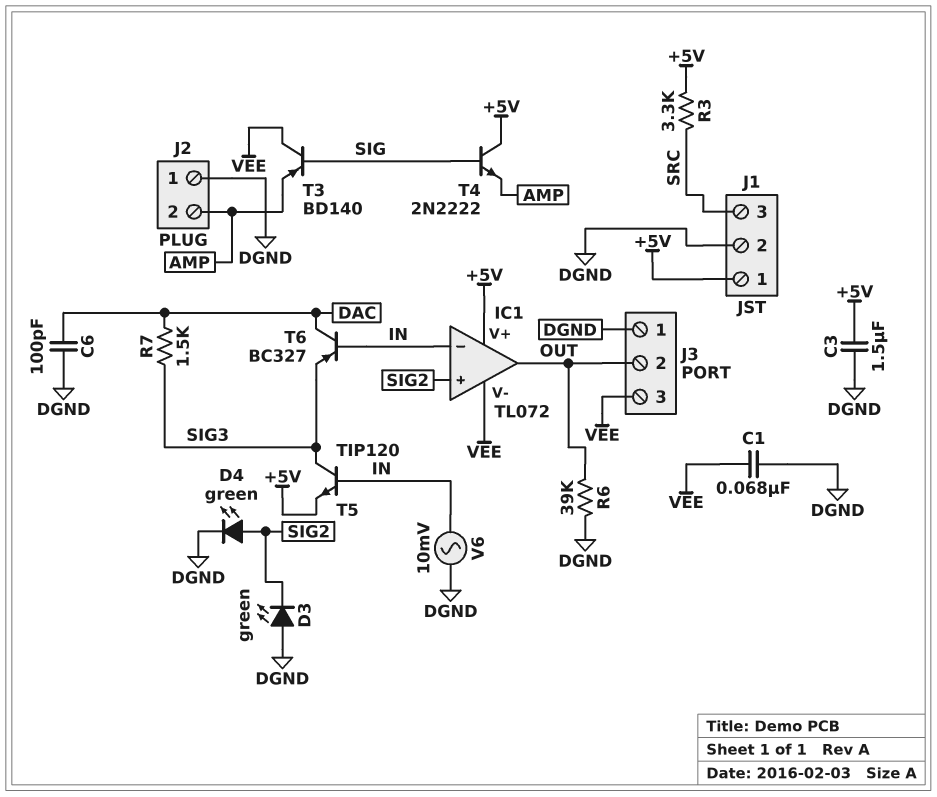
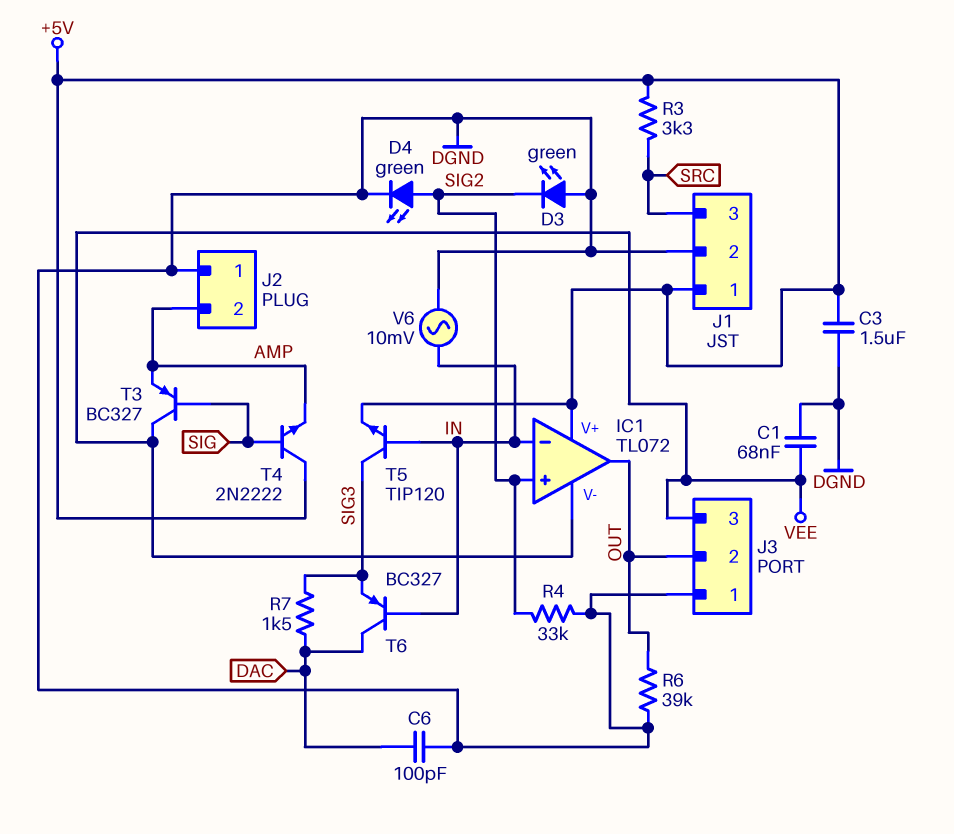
R4: none -> 33k (DGND, SIG2)
T3: PNP BD140 (B SIG, C VEE, E AMP) -> PNP BC327 (B SIG, C VEE, E AMP)

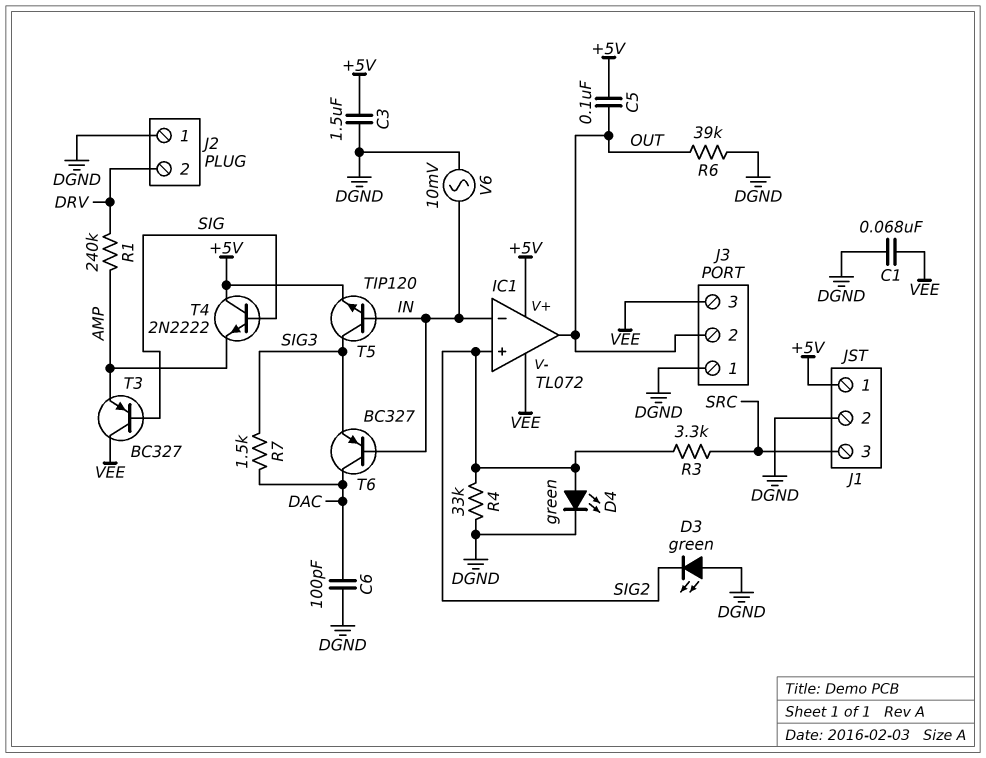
C5: none -> 100nF (+5V, OUT)
J2 pin 2: AMP -> DRV
R1: none -> 240k (AMP, DRV)
R3: 3.3k (+5V, SRC) -> 3.3k (SIG2, SRC)

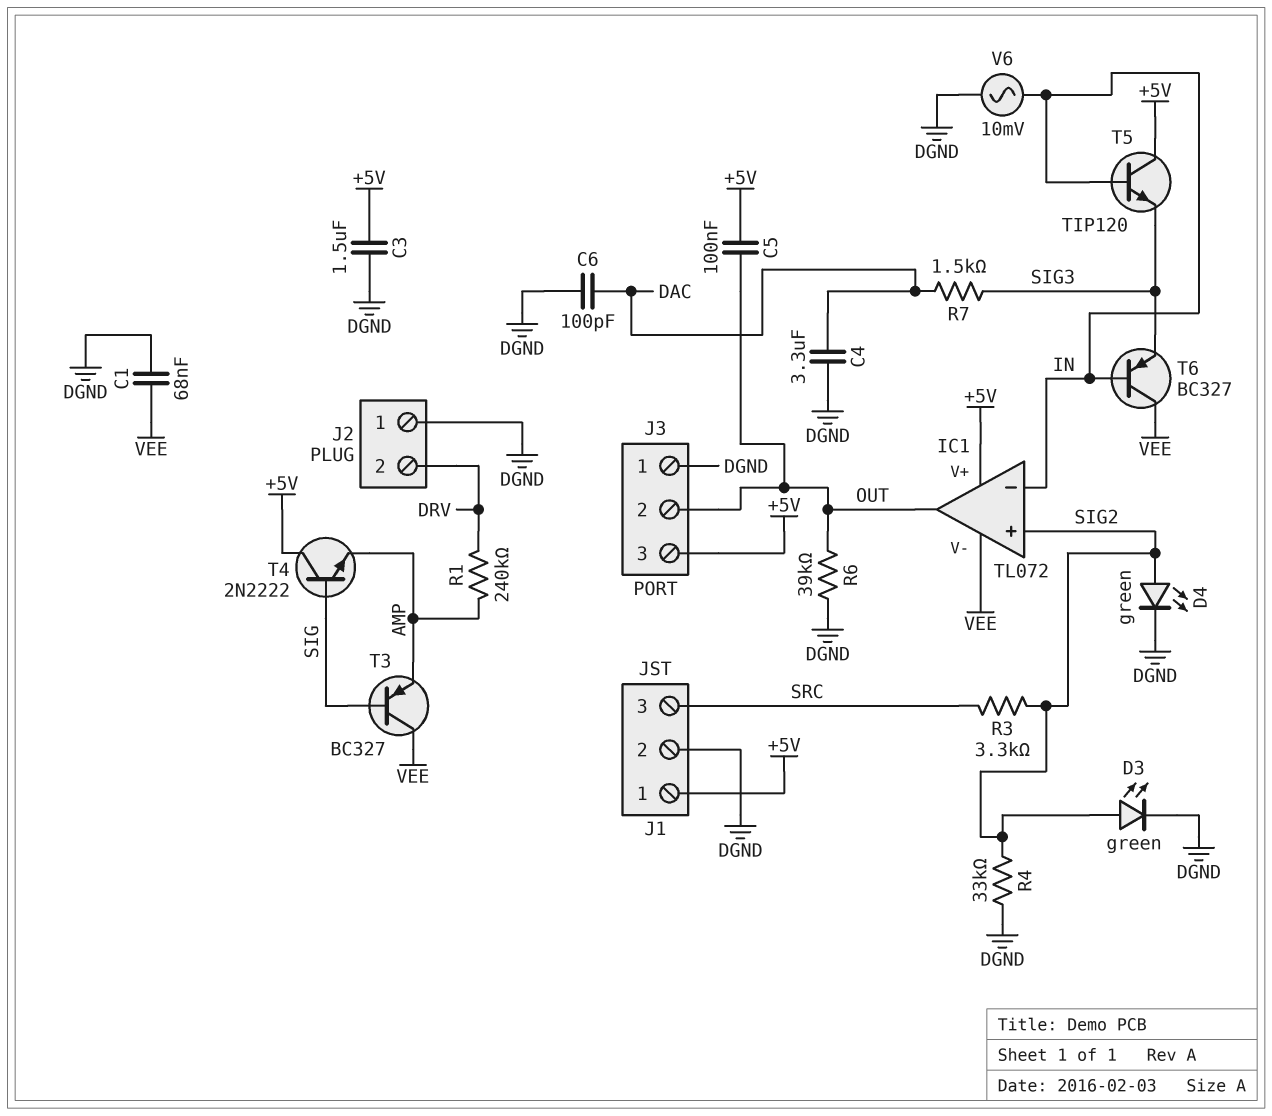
C4: none -> 3.3uF (DAC, DGND)
D3: LED green (A DGND, K SIG2) -> LED green (A SIG2, K DGND)
J3 pin 3: VEE -> +5V
T5: NPN TIP120 (B IN, C SIG3, E +5V) -> NPN TIP120 (B IN, C +5V, E SIG3)
T6: PNP BC327 (B IN, C DAC, E SIG3) -> PNP BC327 (B IN, C VEE, E SIG3)

